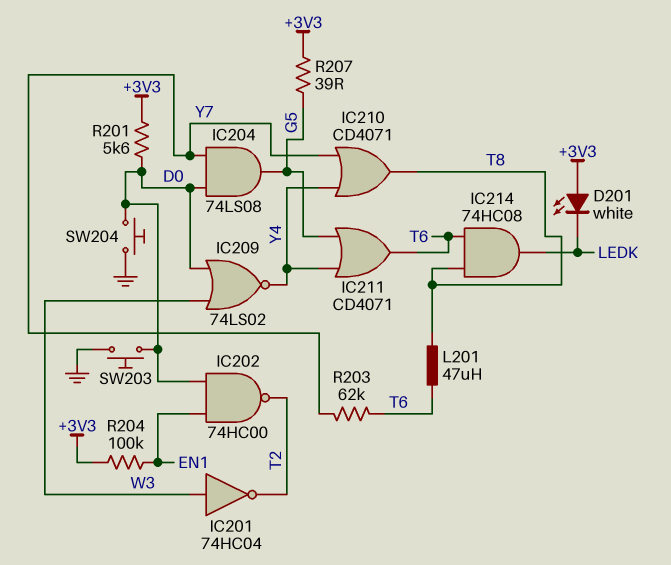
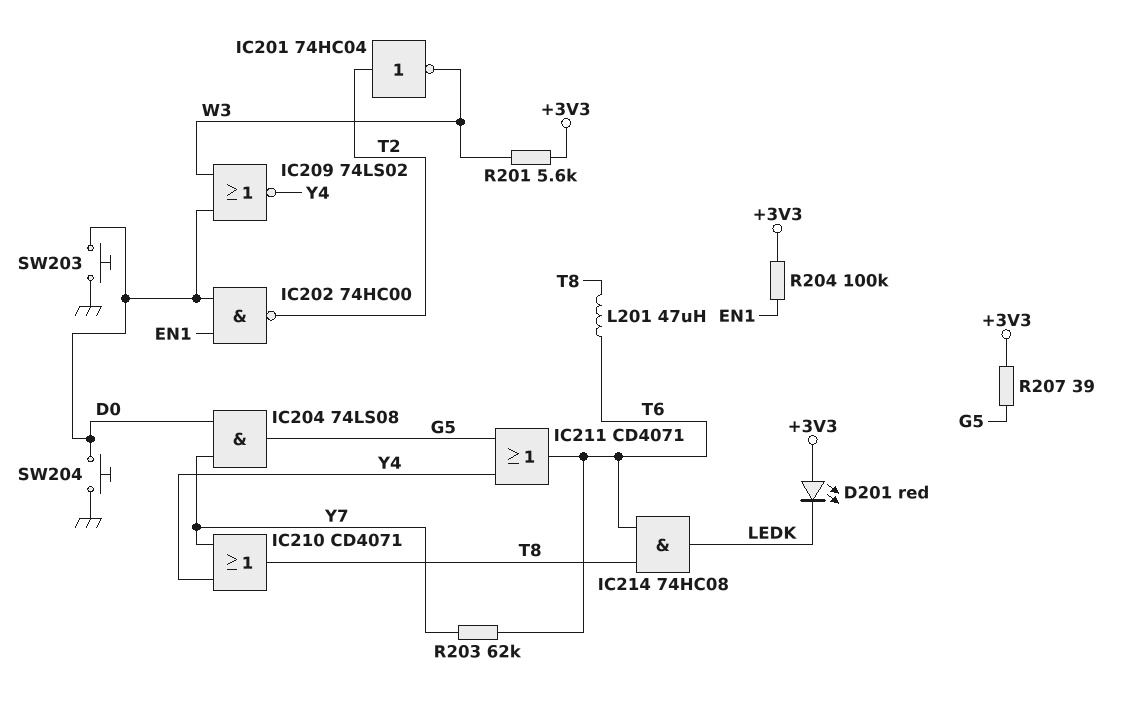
D201: LED white (A +3V3, K LEDK) -> LED red (A +3V3, K LEDK)
IC201: NOT 74HC04 (in W3, out T2) -> NOT 74HC04 (in T2, out W3)
R201: 5.6k (+3V3, D0) -> 5.6k (+3V3, W3)

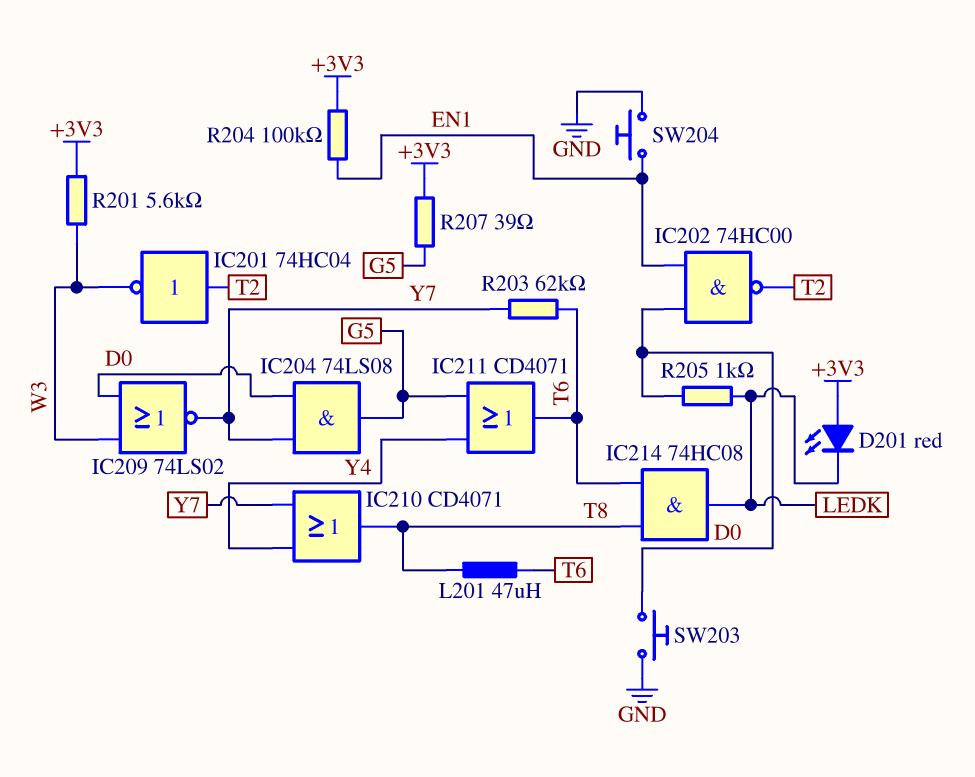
IC209: NOR 74LS02 (in D0, in W3, out Y4) -> NOR 74LS02 (in D0, in W3, out Y7)
R205: none -> 1k (D0, LEDK)
SW204: button (D0, GND) -> button (EN1, GND)

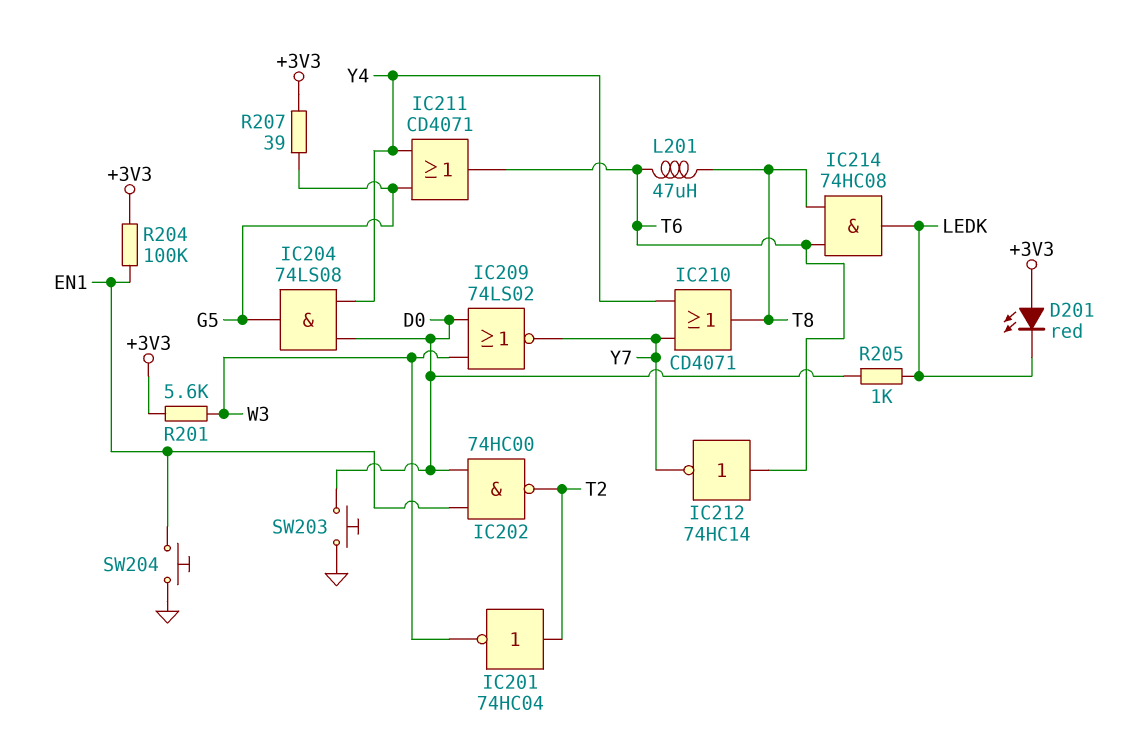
IC204: AND 74LS08 (in D0, in Y7, out G5) -> AND 74LS08 (in D0, in Y4, out G5)
IC212: none -> NOT 74HC14 (in T6, out Y7)
R203: 62k (T6, Y7) -> none

